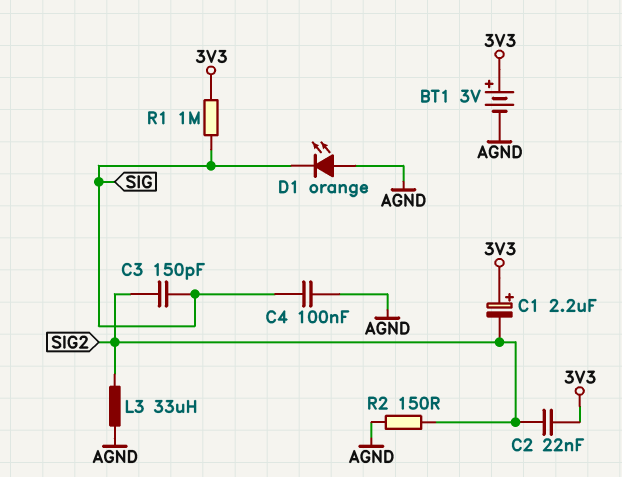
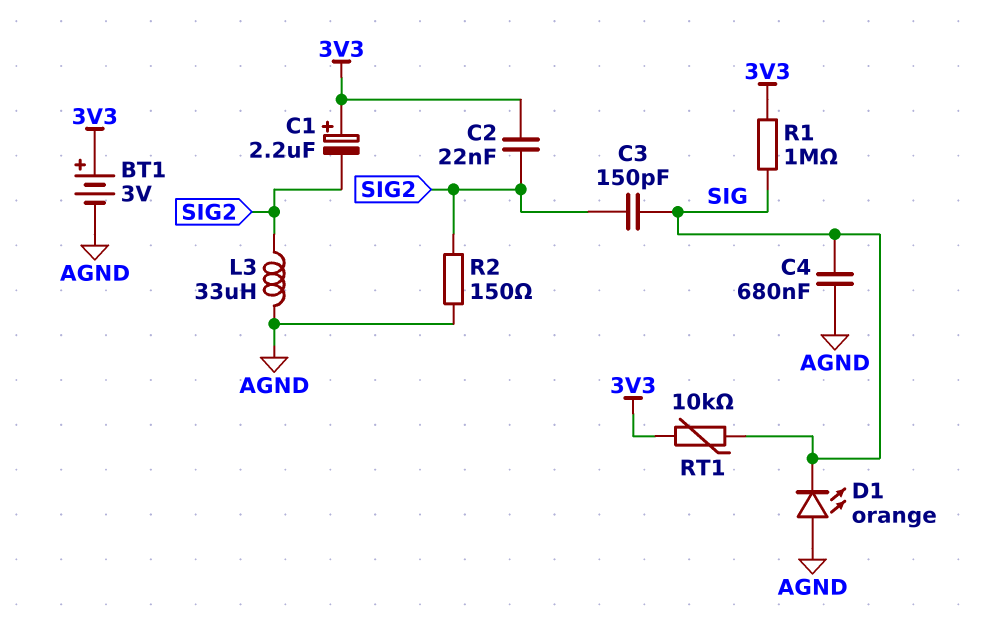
C4: 100nF (AGND, SIG) -> 680nF (AGND, SIG)
RT1: none -> 10k (3V3, SIG)

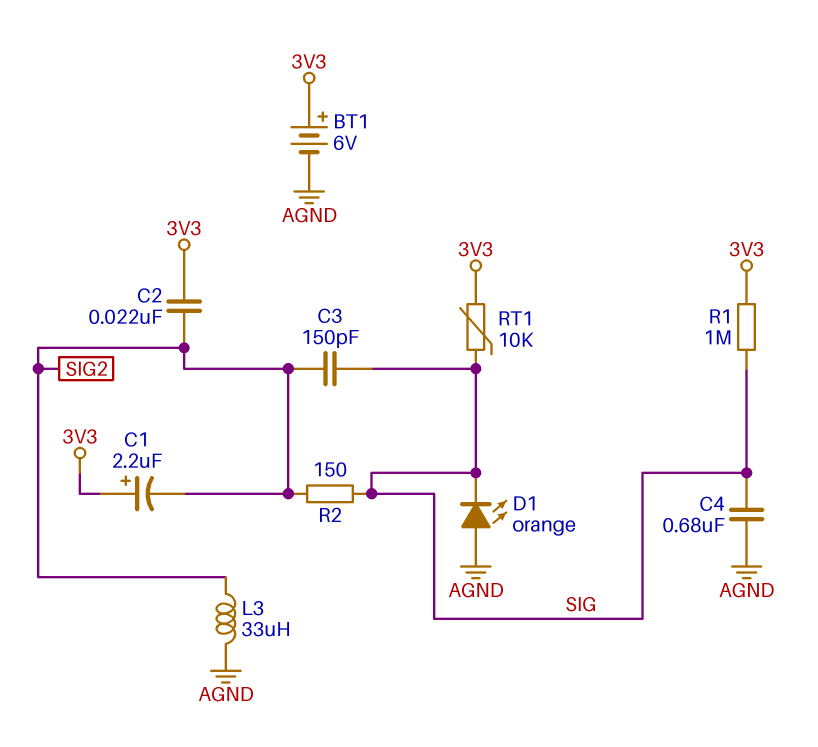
BT1: 3V (plus 3V3, minus AGND) -> 6V (plus 3V3, minus AGND)
R2: 150 (AGND, SIG2) -> 150 (SIG, SIG2)

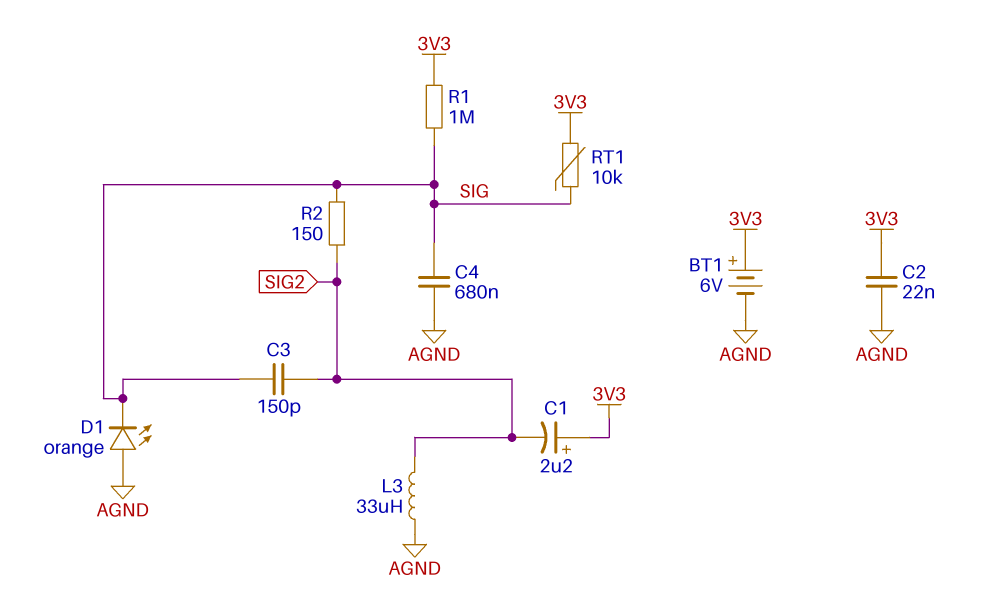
C2: 22nF (3V3, SIG2) -> 22nF (3V3, AGND)

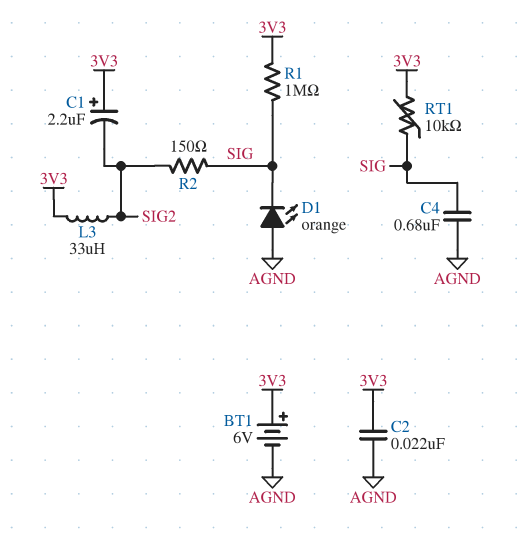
C3: 150pF (SIG, SIG2) -> none
L3: 33uH (AGND, SIG2) -> 33uH (3V3, SIG2)

